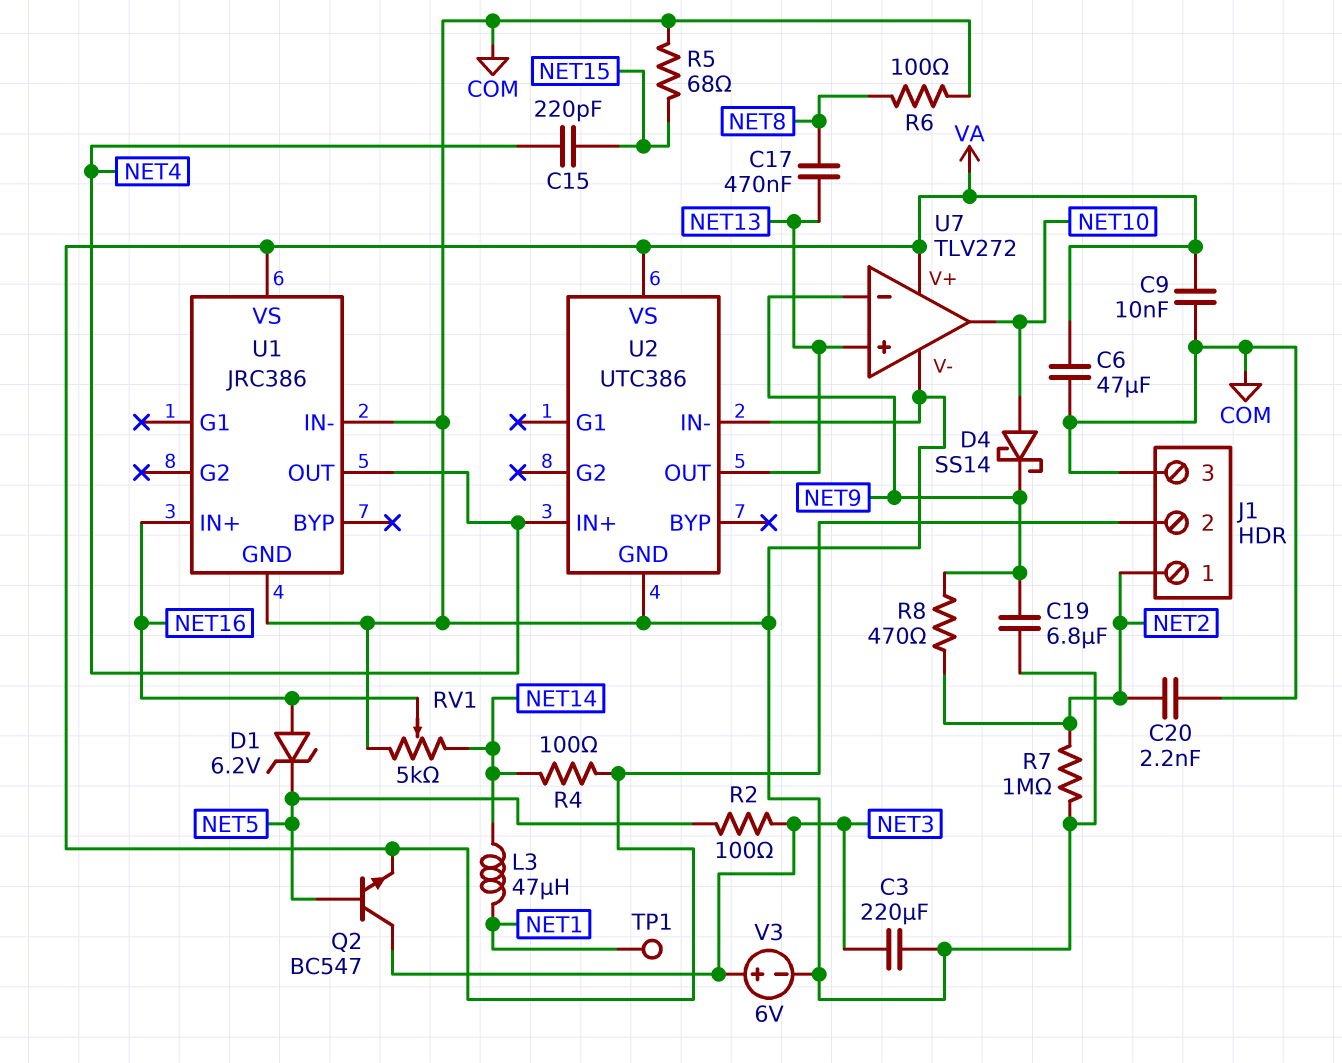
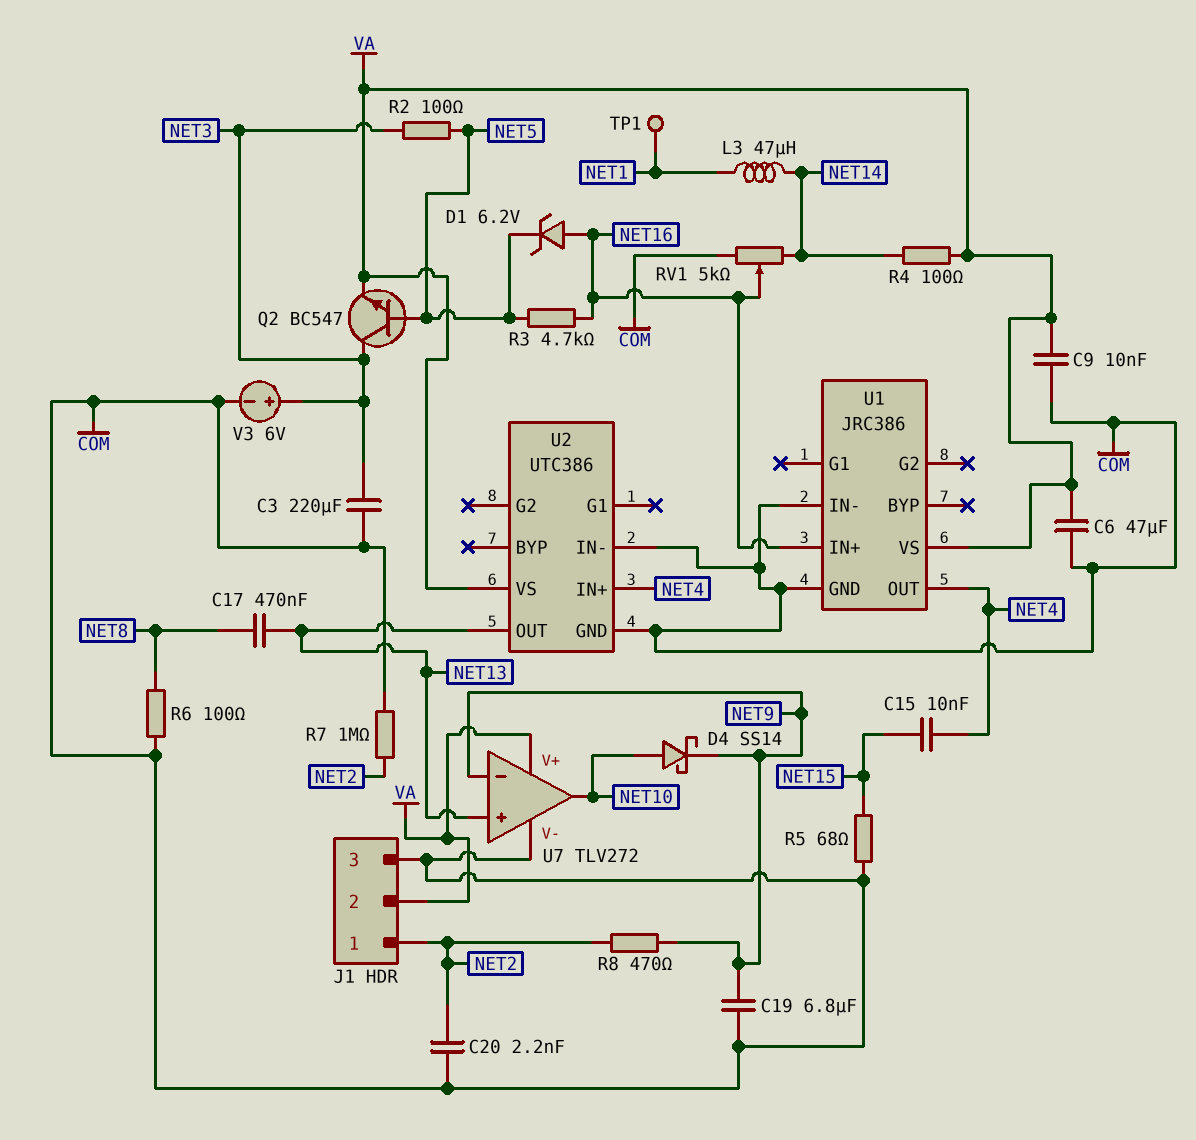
C15: 220pF (NET4, NET15) -> 10nF (NET4, NET15)
R3: none -> 4.7k (NET5, NET16)

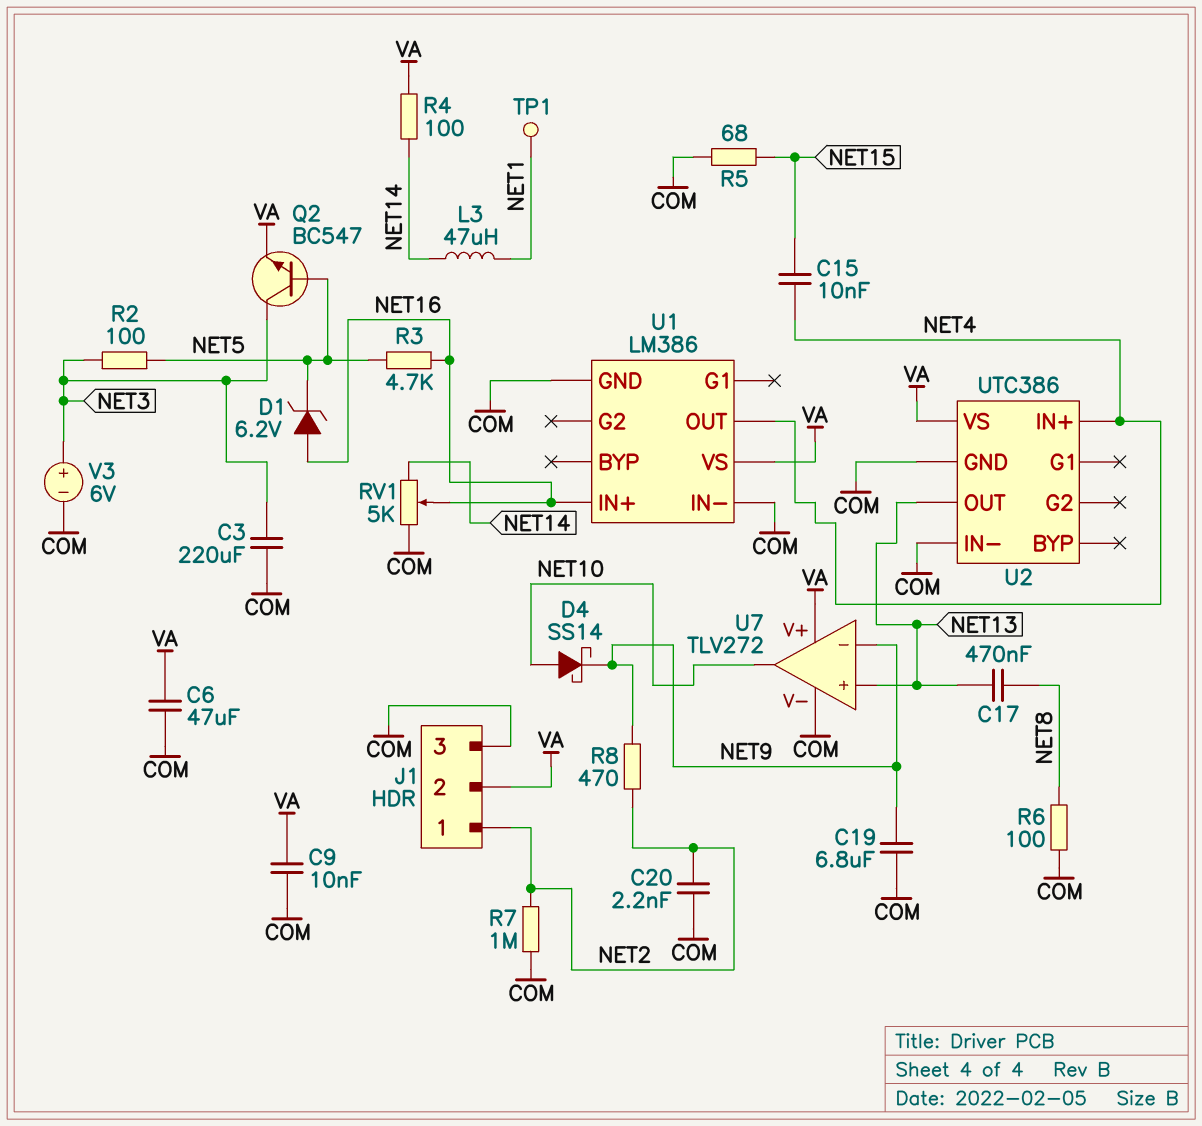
U1: JRC386 -> LM386

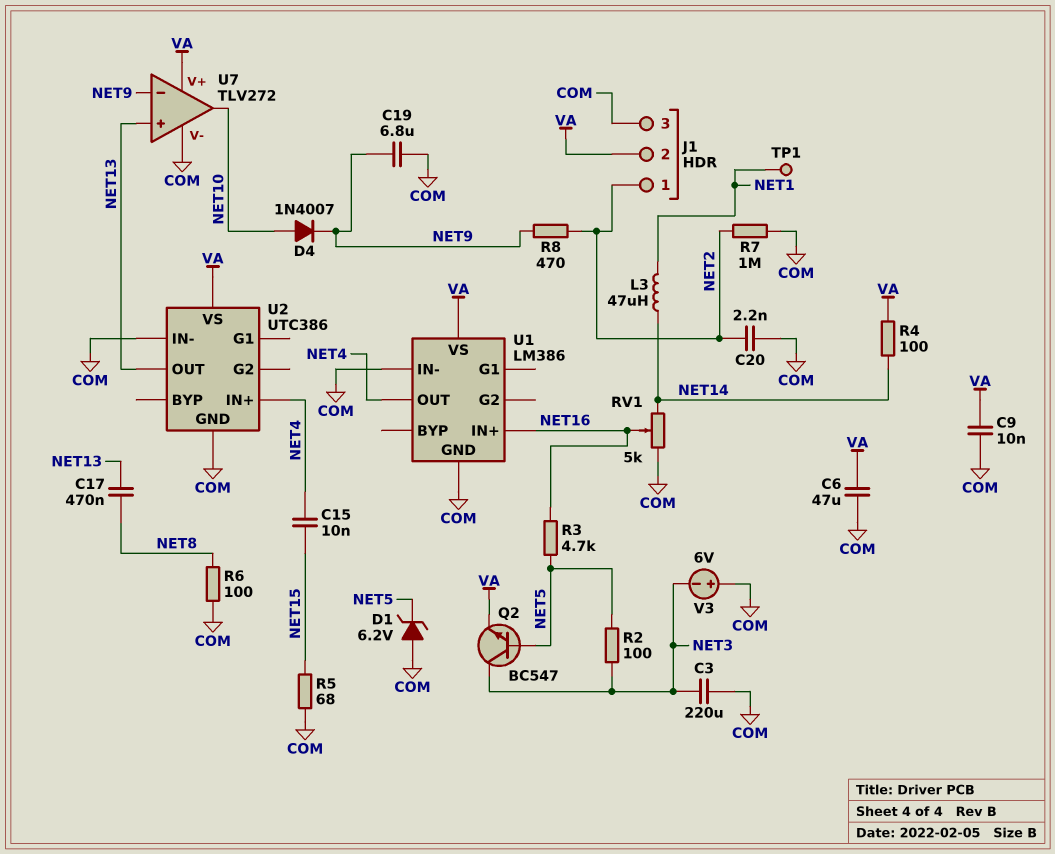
D1: zener 6.2V (A NET16, K NET5) -> zener 6.2V (A COM, K NET5)
D4: schottky SS14 (A NET10, K NET9) -> diode 1N4007 (A NET10, K NET9)
V3: 6V (plus NET3, minus COM) -> 6V (plus COM, minus NET3)

